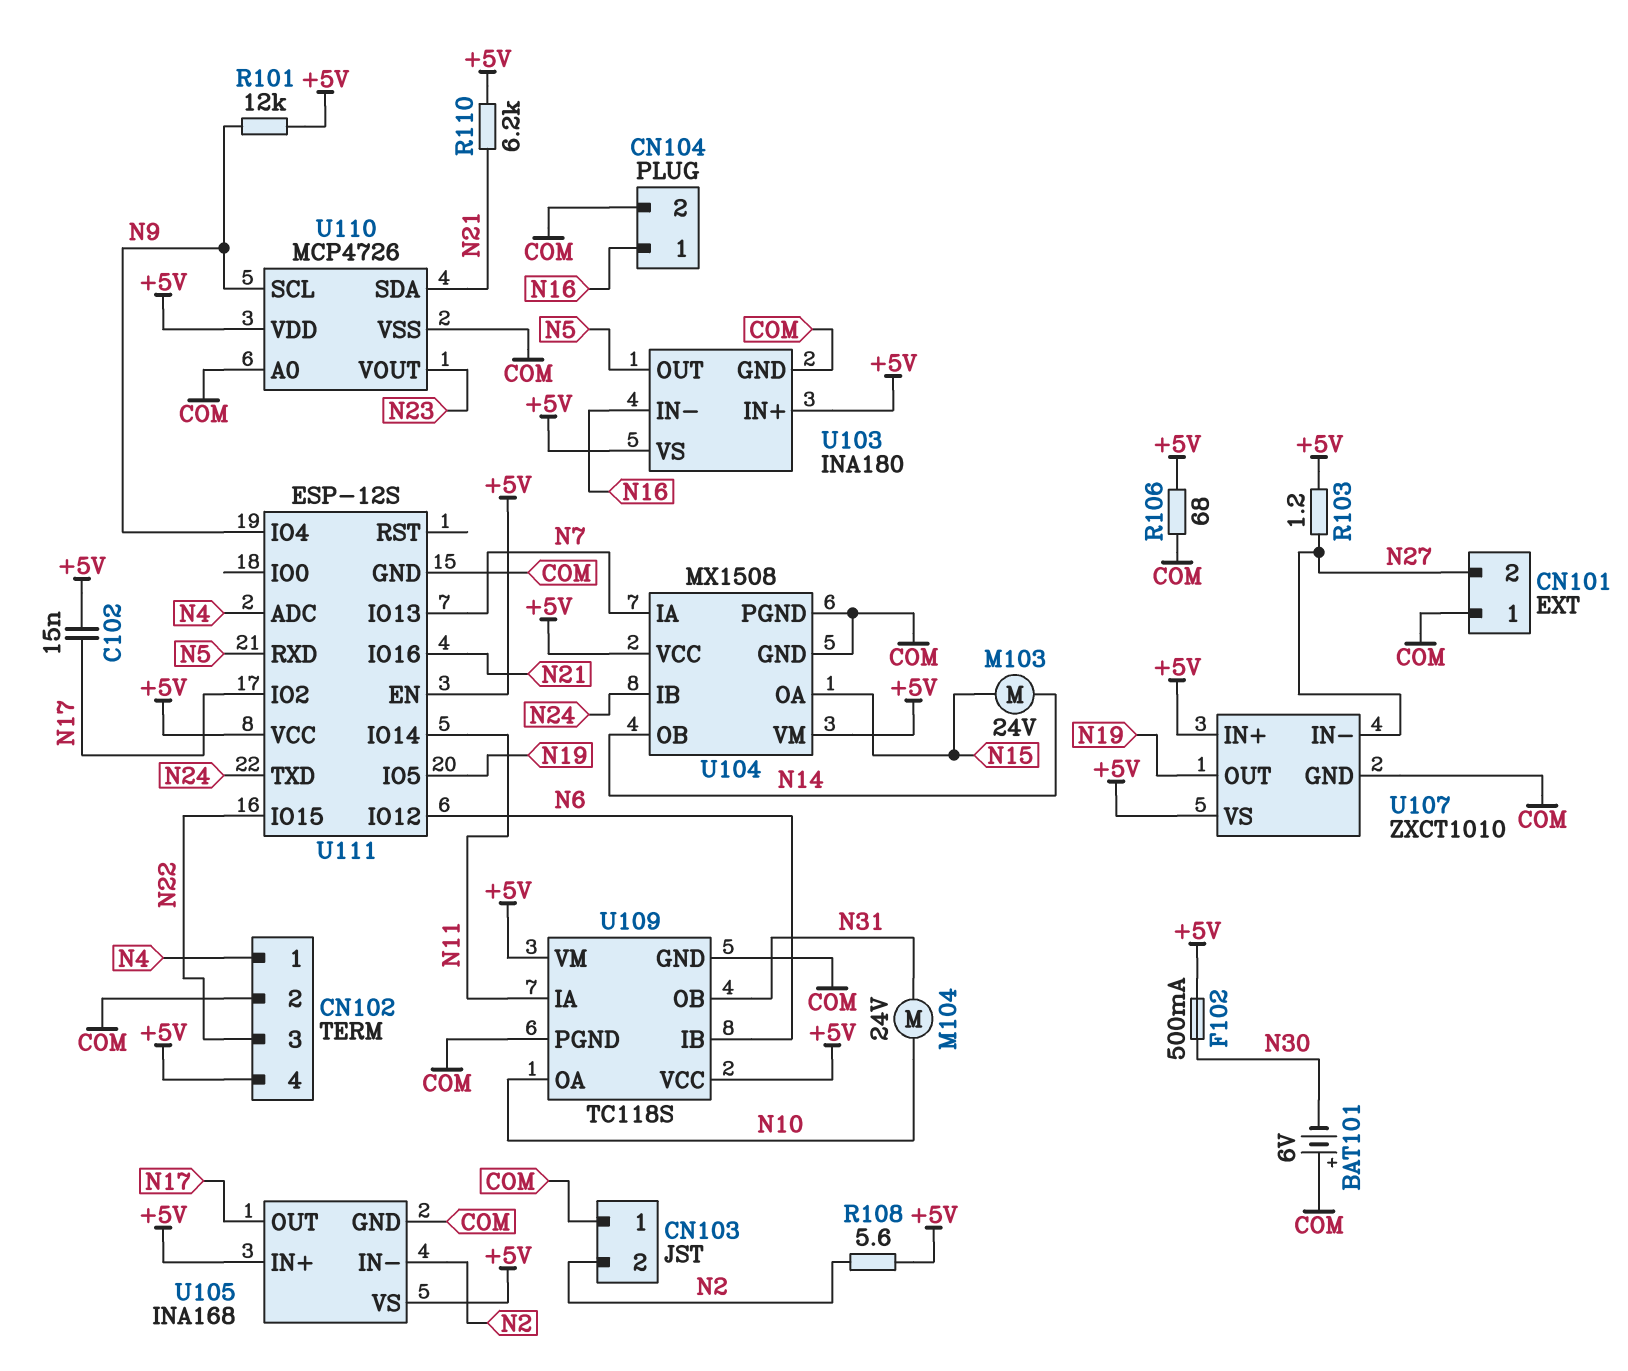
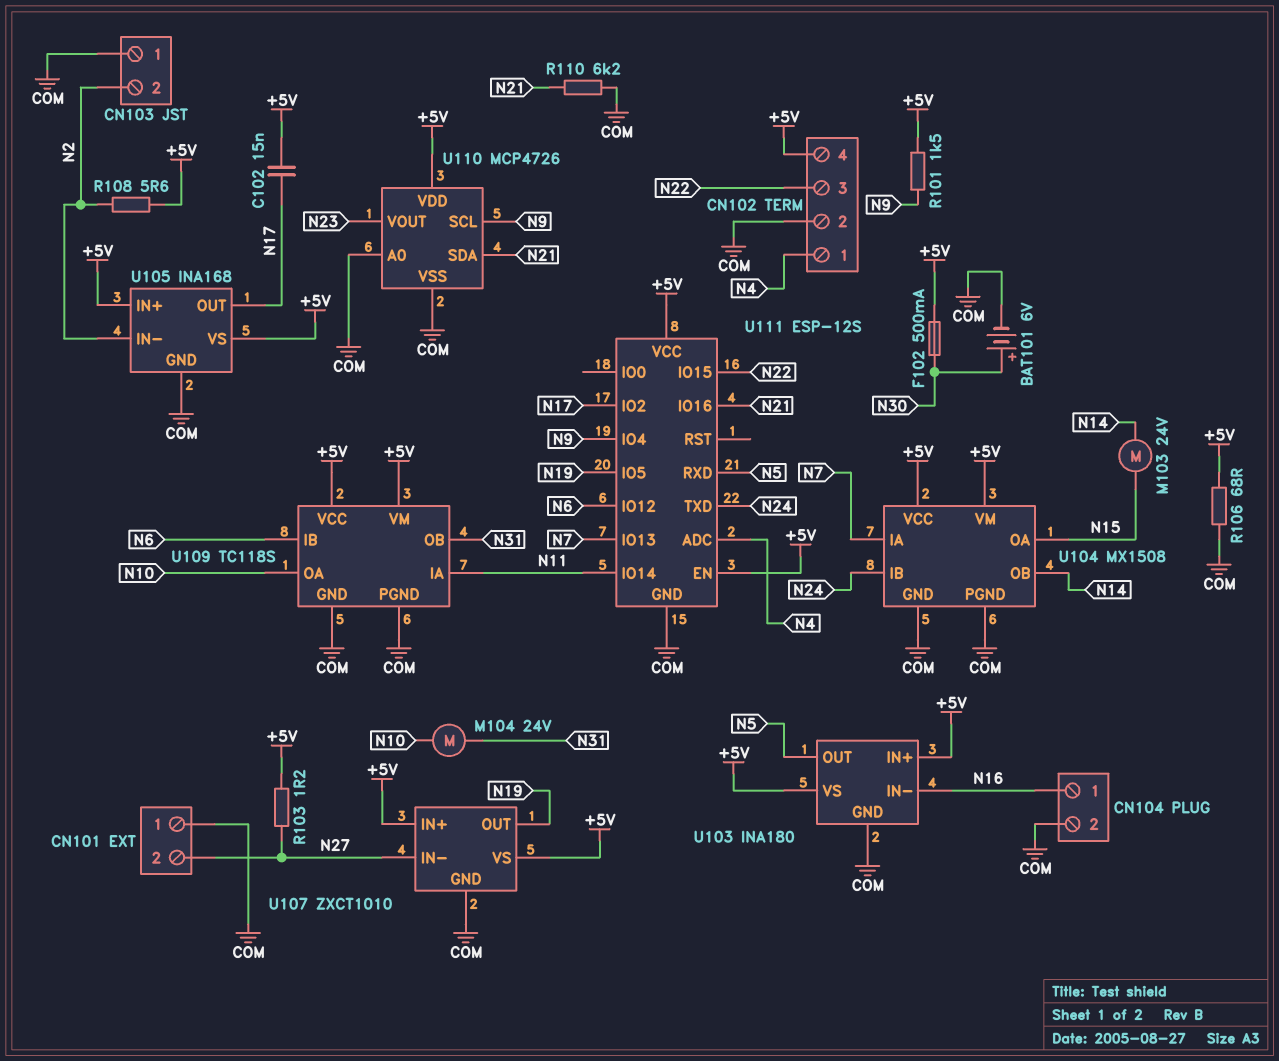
BAT101: 6V (plus COM, minus N30) -> 6V (plus N30, minus COM)
R101: 12k (+5V, N9) -> 1.5k (+5V, N9)
R110: 6.2k (+5V, N21) -> 6.2k (COM, N21)

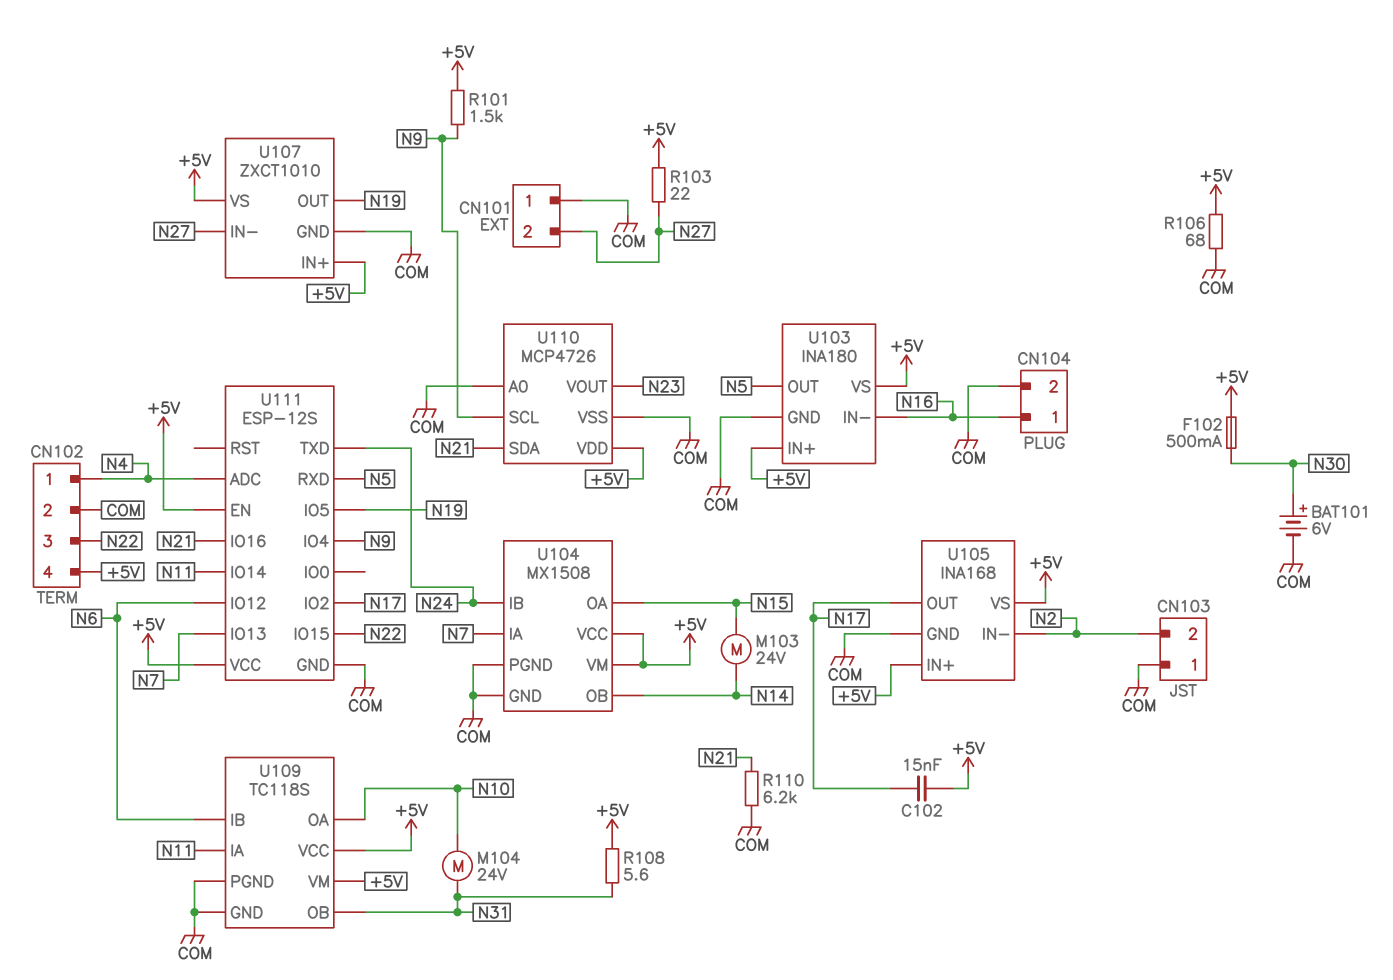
R103: 1.2 (+5V, N27) -> 22 (+5V, N27)
R108: 5.6 (+5V, N2) -> 5.6 (+5V, N31)

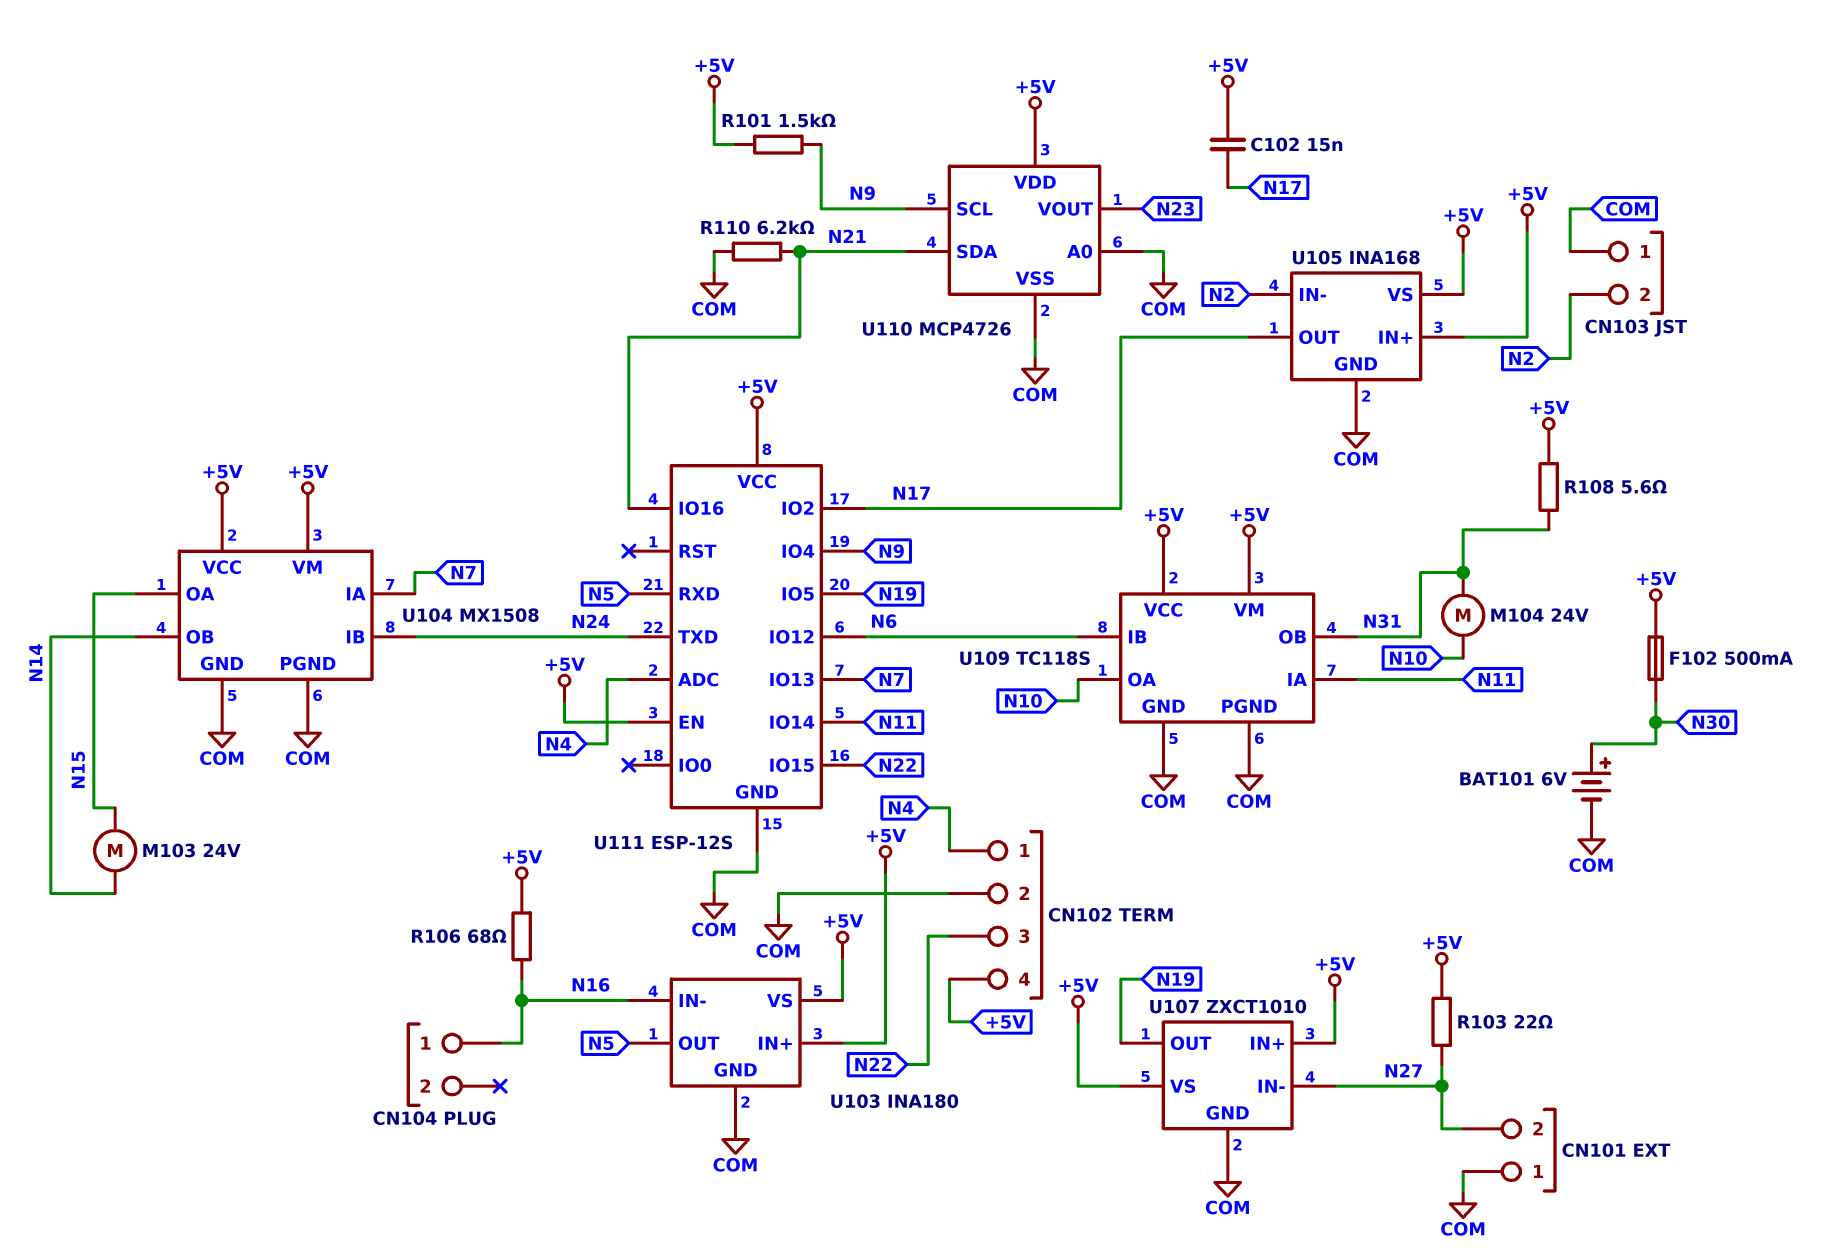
CN104 pin 2: COM -> none
R106: 68 (+5V, COM) -> 68 (+5V, N16)

